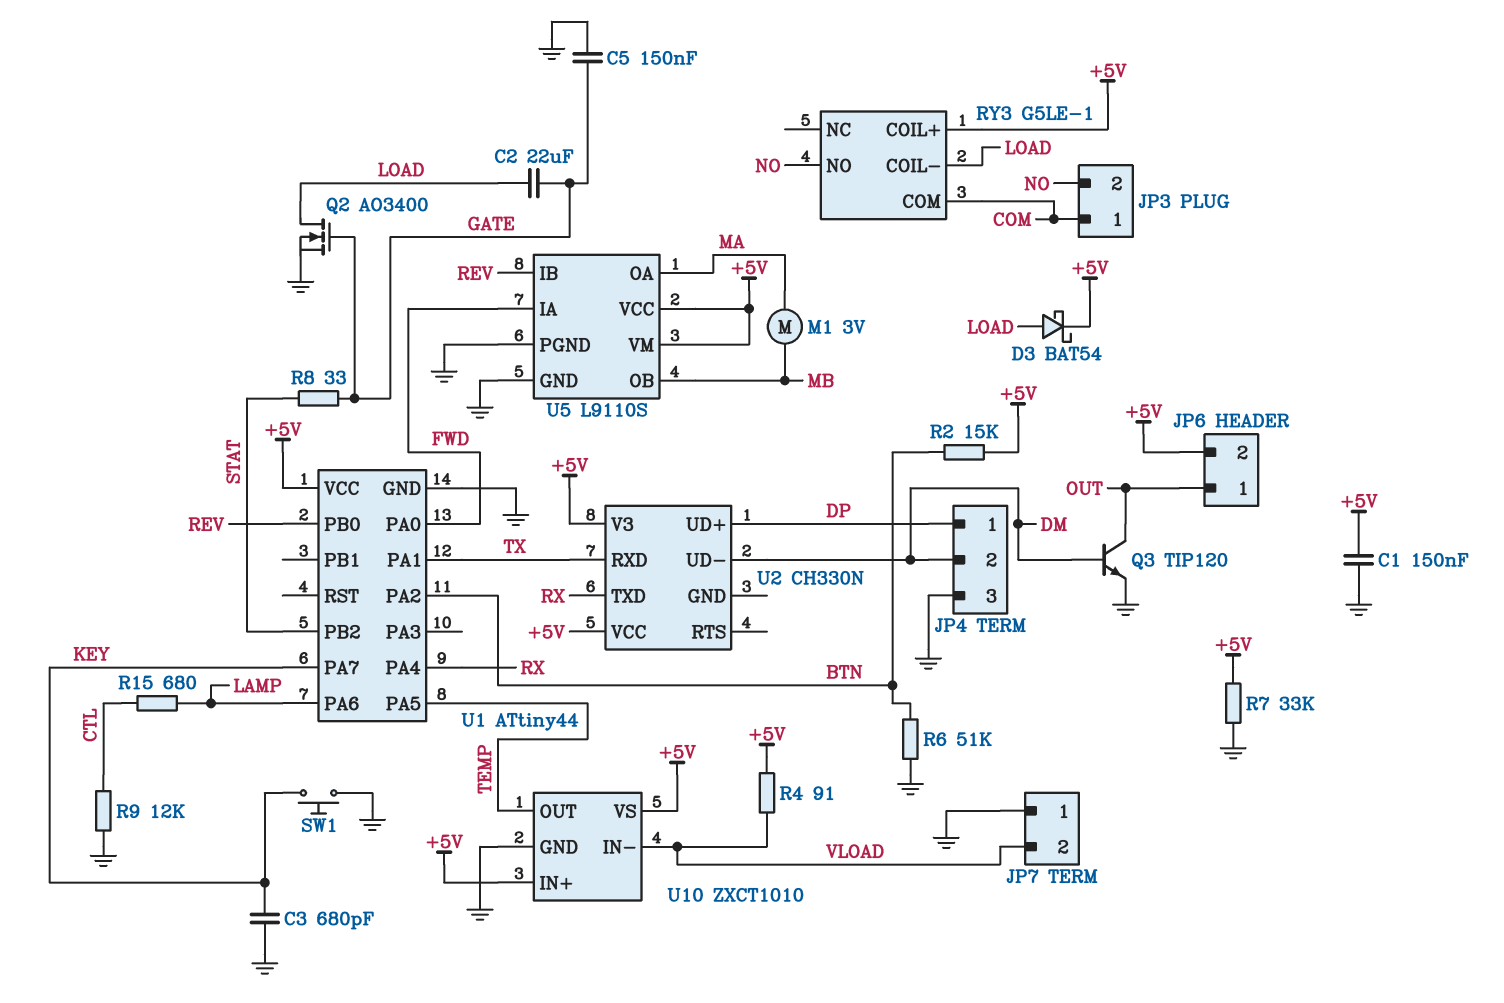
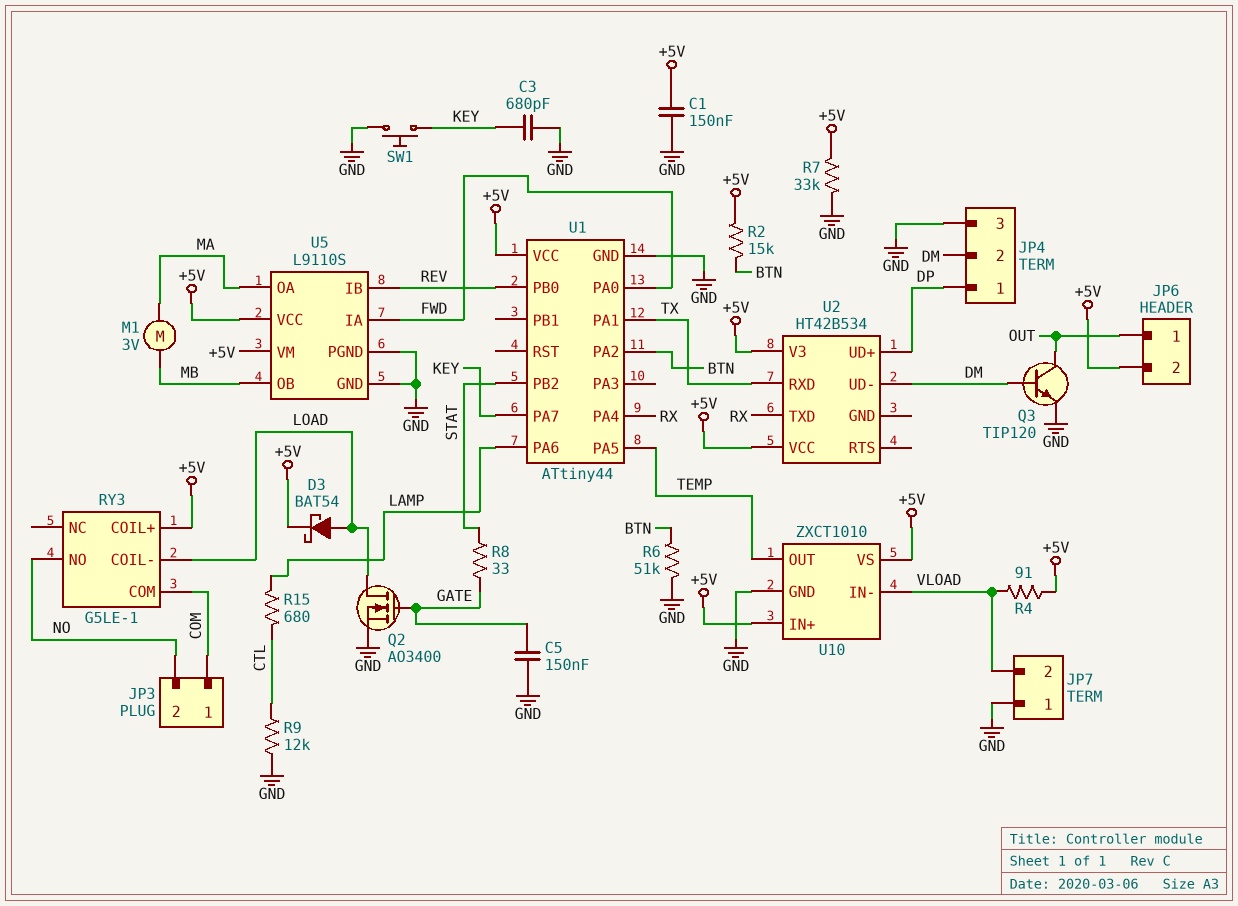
C2: 22uF (GATE, LOAD) -> none
U2: CH330N -> HT42B534

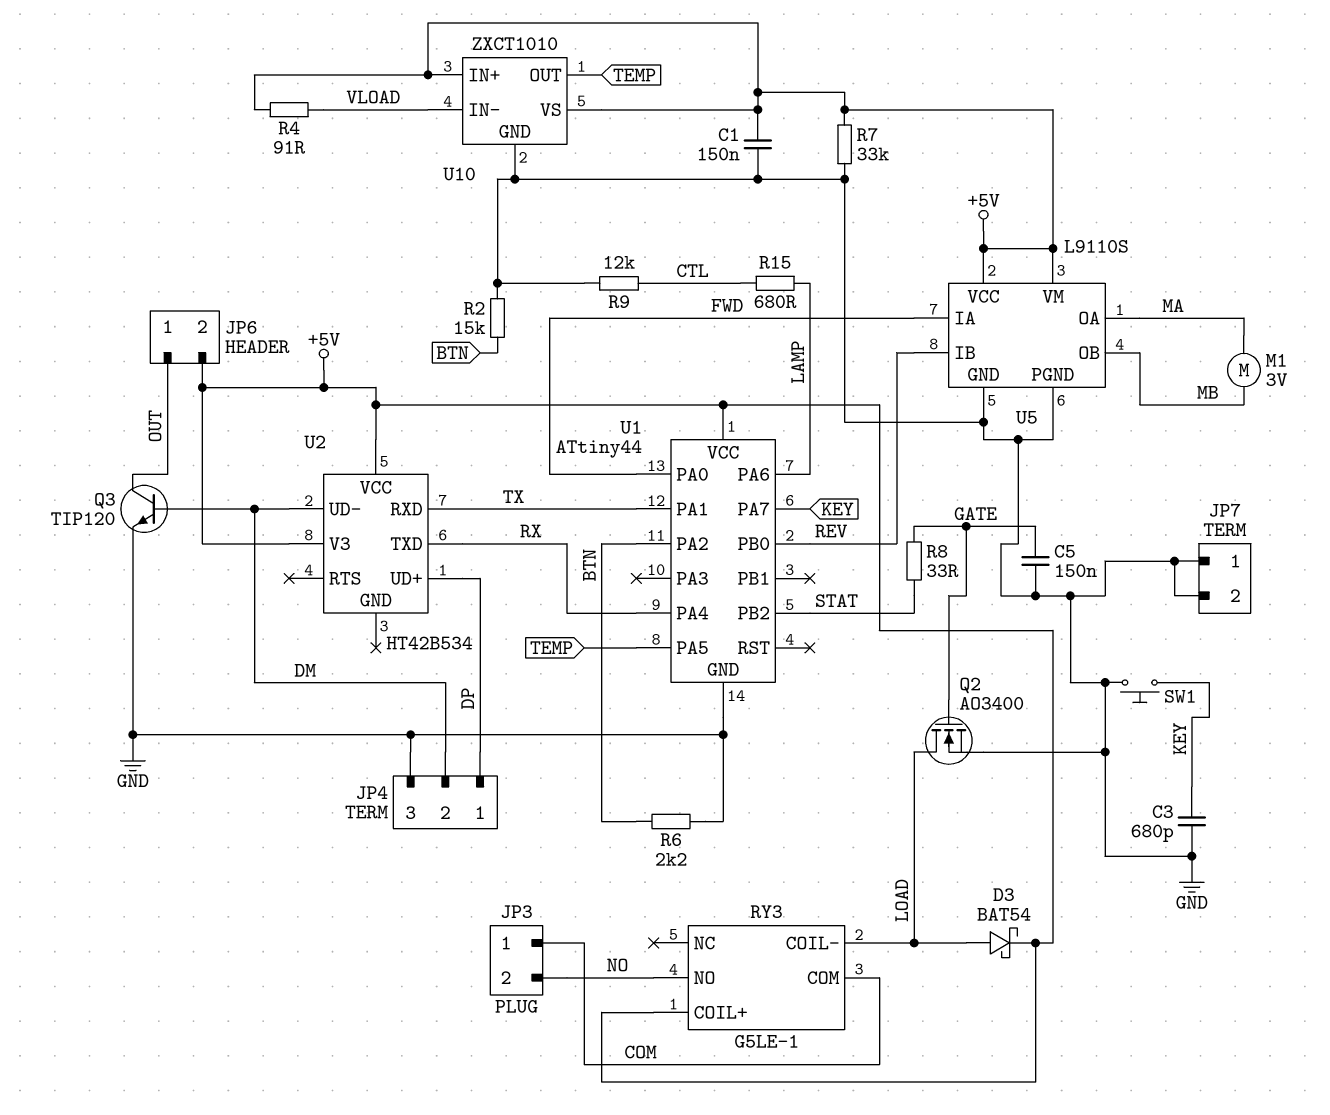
JP7 pin 2: VLOAD -> GND
R2: 15k (+5V, BTN) -> 15k (BTN, GND)
R6: 51k (BTN, GND) -> 2.2k (BTN, GND)

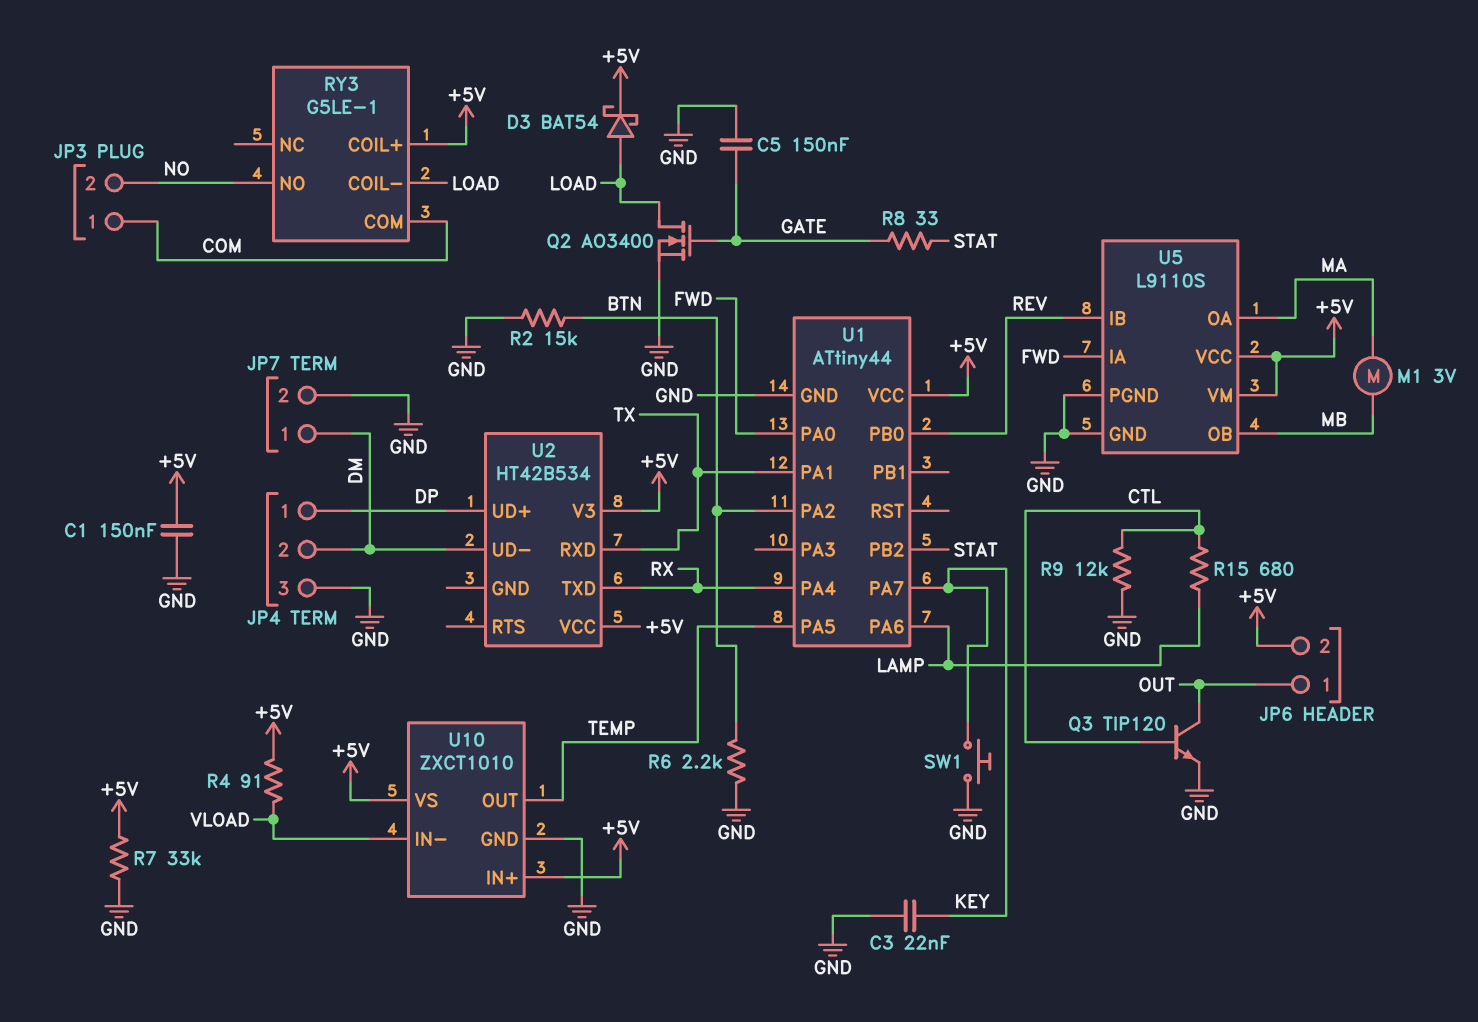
C3: 680pF (GND, KEY) -> 22nF (GND, KEY)
JP7 pin 1: GND -> DM
Q3: NPN TIP120 (B DM, C OUT, E GND) -> NPN TIP120 (B CTL, C OUT, E GND)

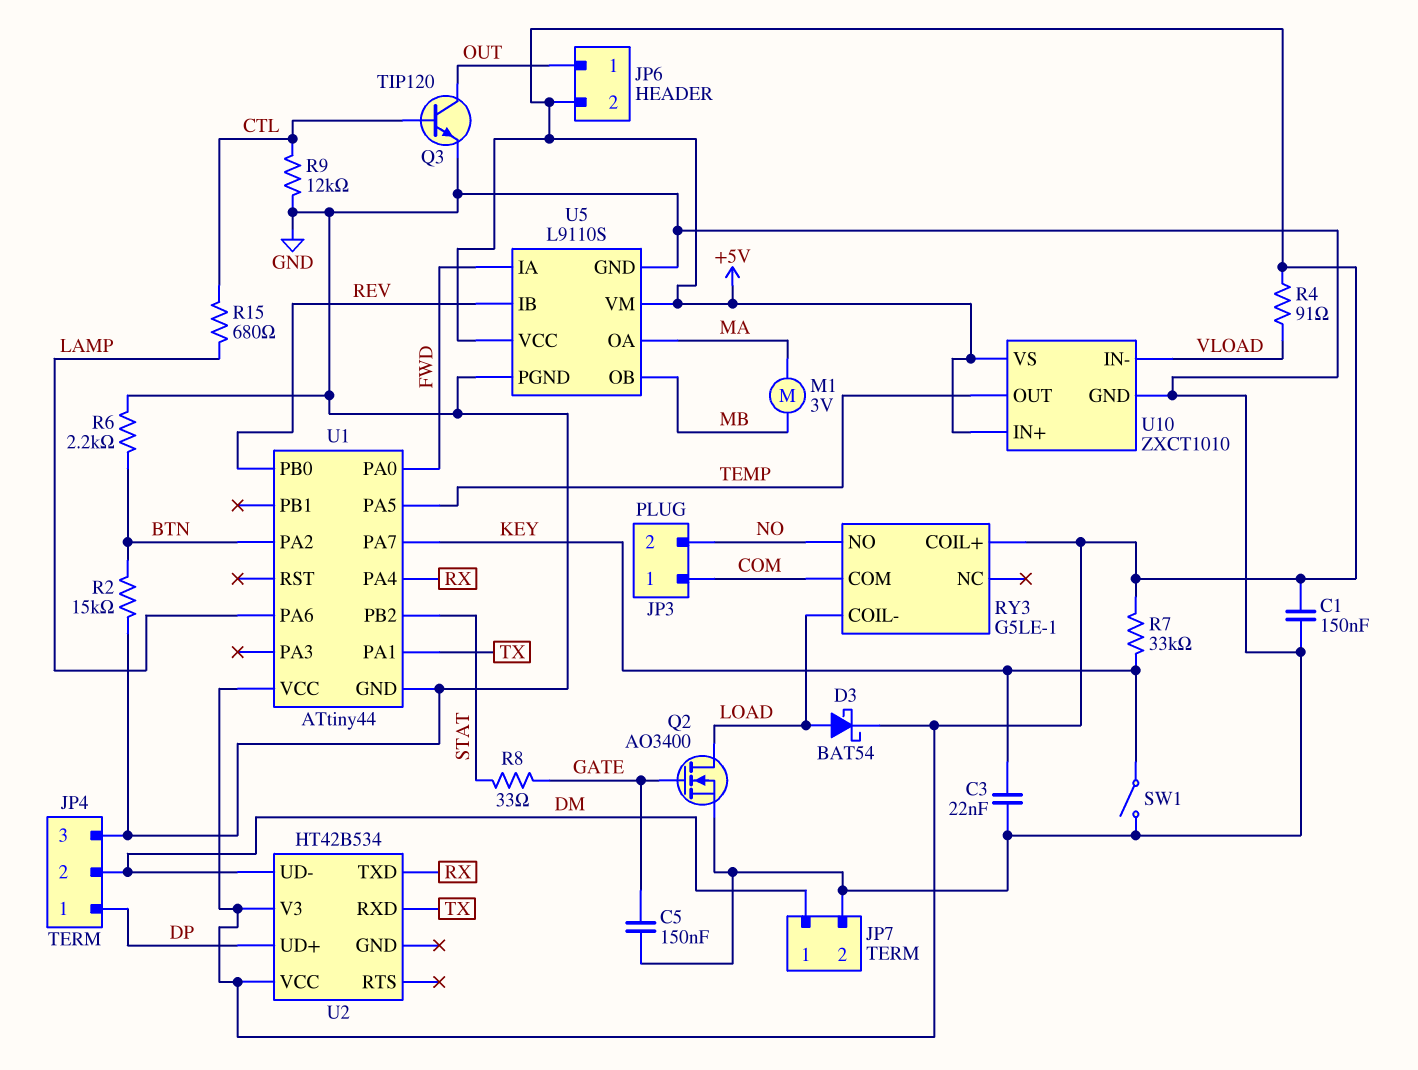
R7: 33k (+5V, GND) -> 33k (+5V, KEY)
SW1: button (GND, KEY) -> switch (GND, KEY)

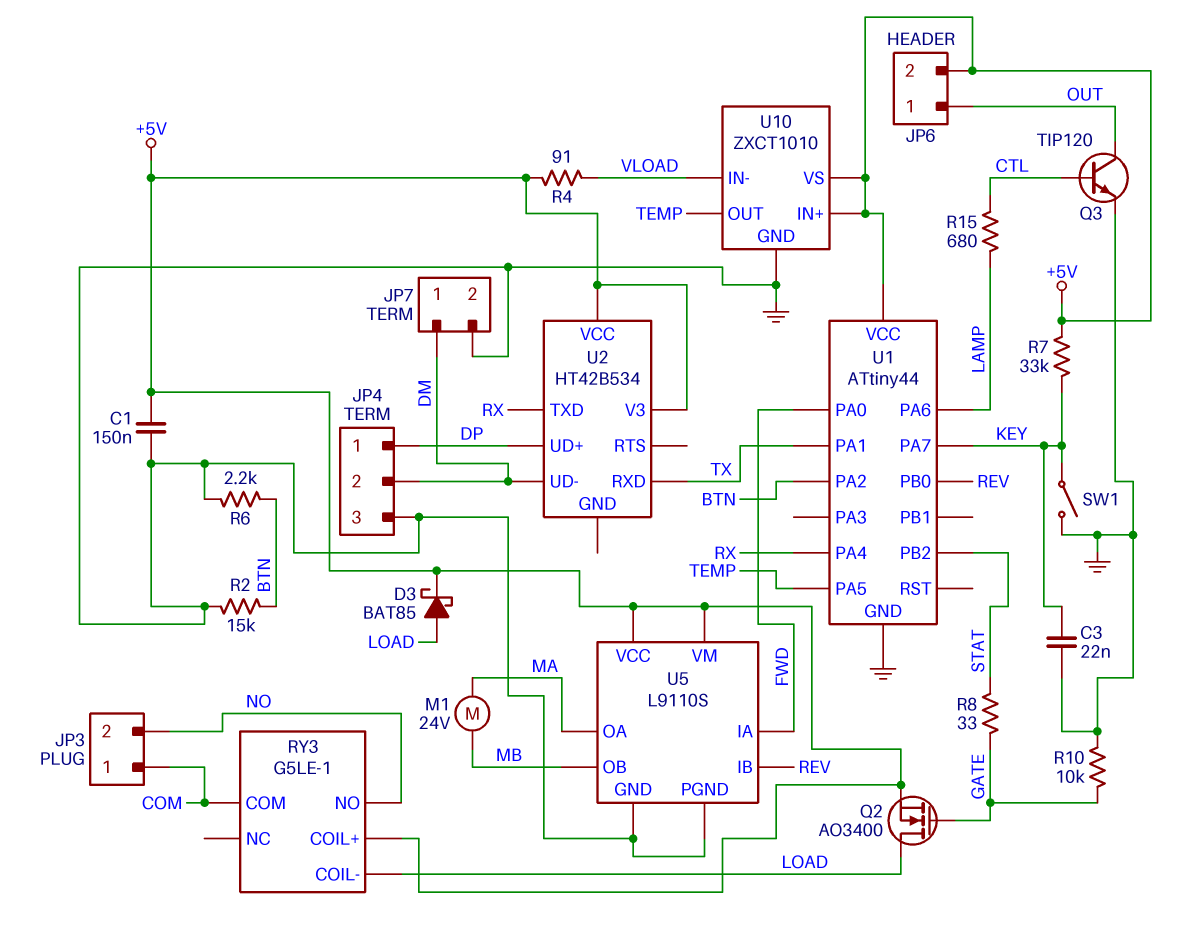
C5: 150nF (GATE, GND) -> none
D3: schottky BAT54 (A LOAD, K +5V) -> schottky BAT85 (A LOAD, K +5V)
M1: motor 3V (MA, MB) -> motor 24V (MA, MB)
Q2: NMOS AO3400 (G GATE, D LOAD, S GND) -> NMOS AO3400 (G GATE, D LOAD, S +5V)
R9: 12k (CTL, GND) -> none
R10: none -> 10k (GATE, GND)

